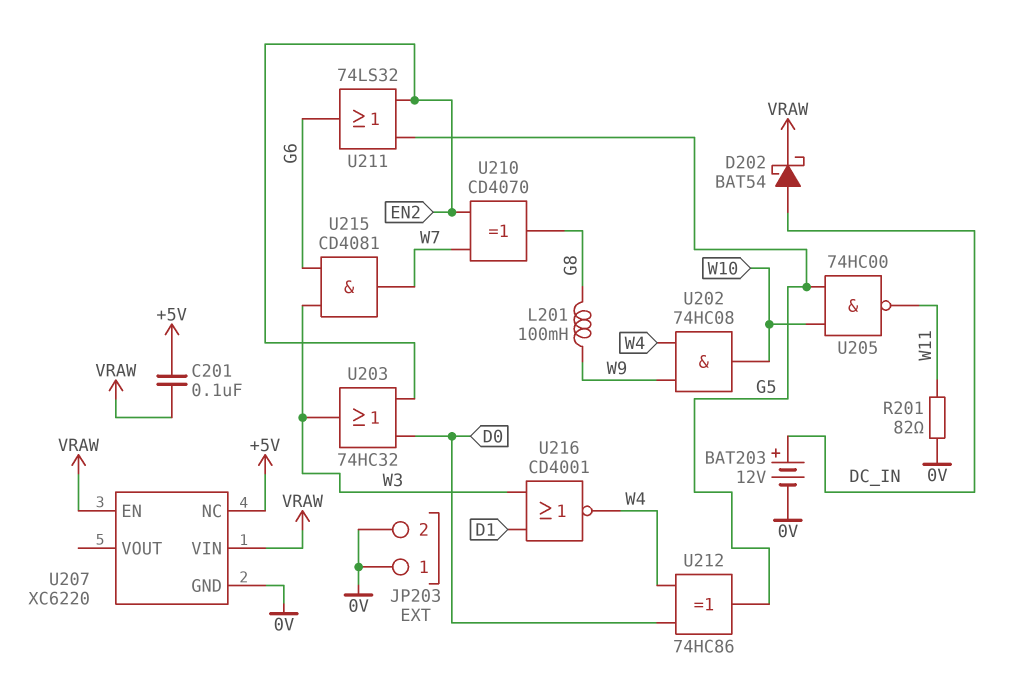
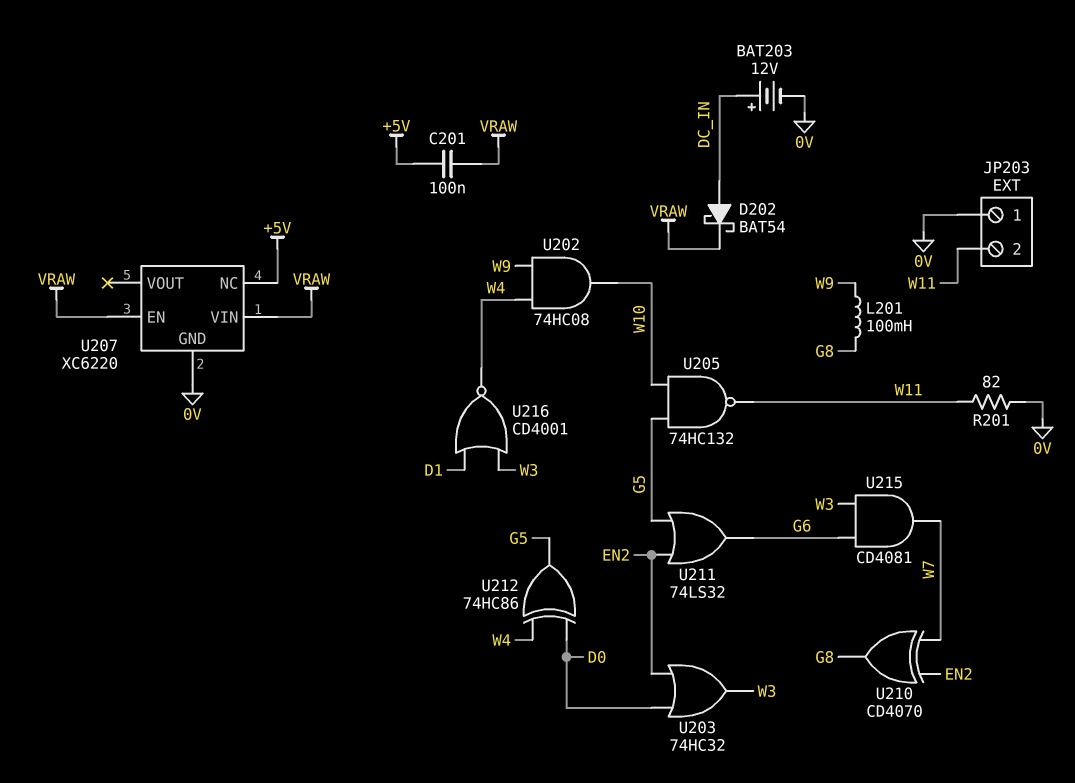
JP203 pin 2: 0V -> W11
U205: NAND 74HC00 (in G5, in W10, out W11) -> NAND 74HC132 (in G5, in W10, out W11)

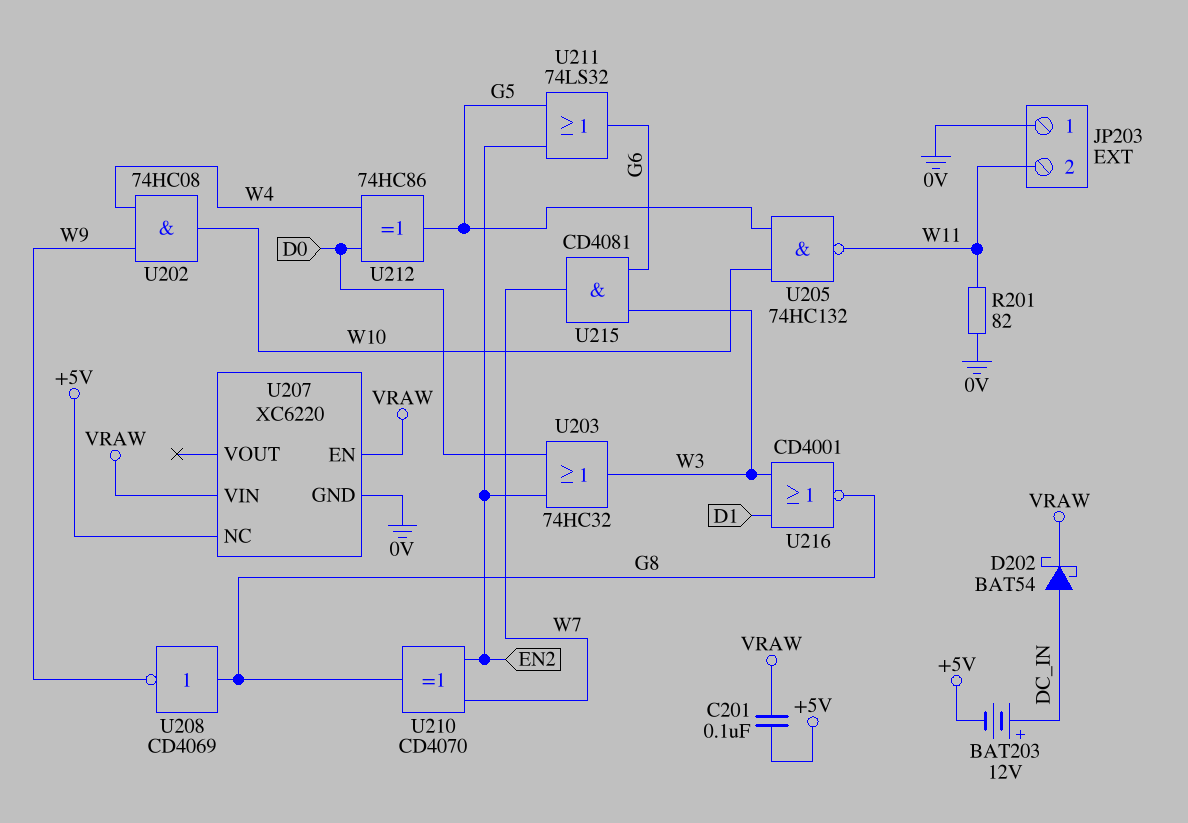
BAT203: 12V (plus DC_IN, minus 0V) -> 12V (plus DC_IN, minus +5V)
L201: 100mH (G8, W9) -> none
U208: none -> NOT CD4069 (in G8, out W9)
U216: NOR CD4001 (in D1, in W3, out W4) -> NOR CD4001 (in D1, in W3, out G8)

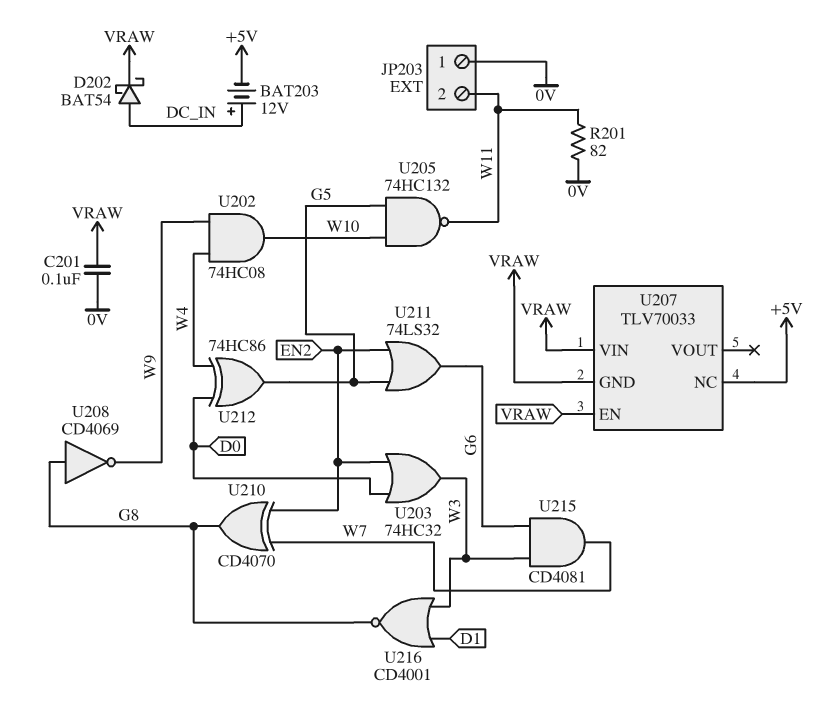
C201: 100nF (+5V, VRAW) -> 100nF (0V, VRAW)
U207: XC6220 -> TLV70033
U207 pin GND: 0V -> VRAW

